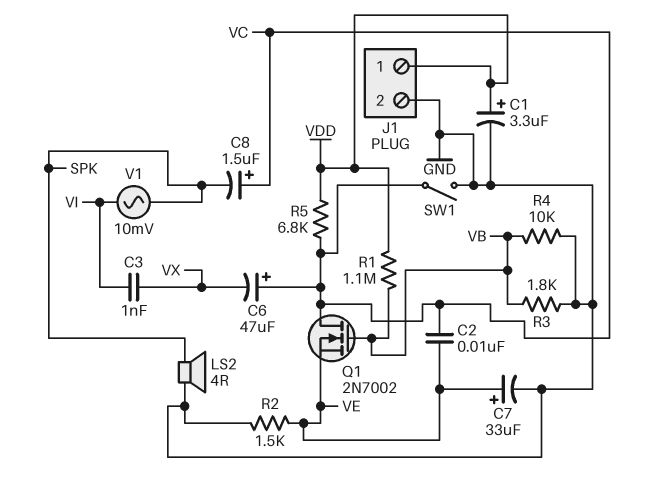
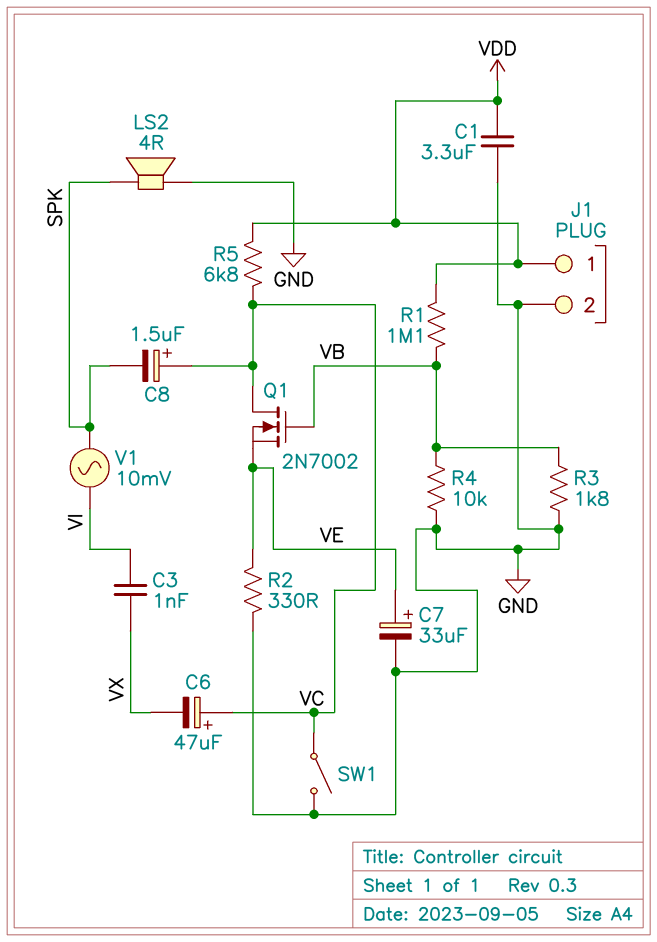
C1: 3.3uF (plus VDD, minus GND) -> 3.3uF (GND, VDD)
C2: 10nF (VC, VE) -> none
R2: 1.5k (GND, VE) -> 330 (GND, VE)

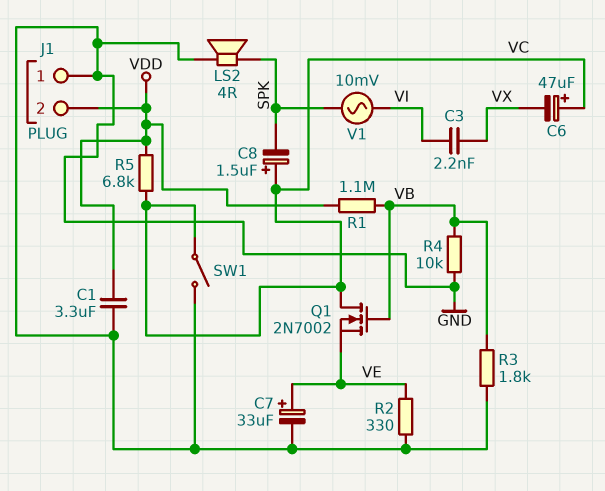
C3: 1nF (VI, VX) -> 2.2nF (VI, VX)
J1 pin 1: VDD -> GND
J1 pin 2: GND -> VDD

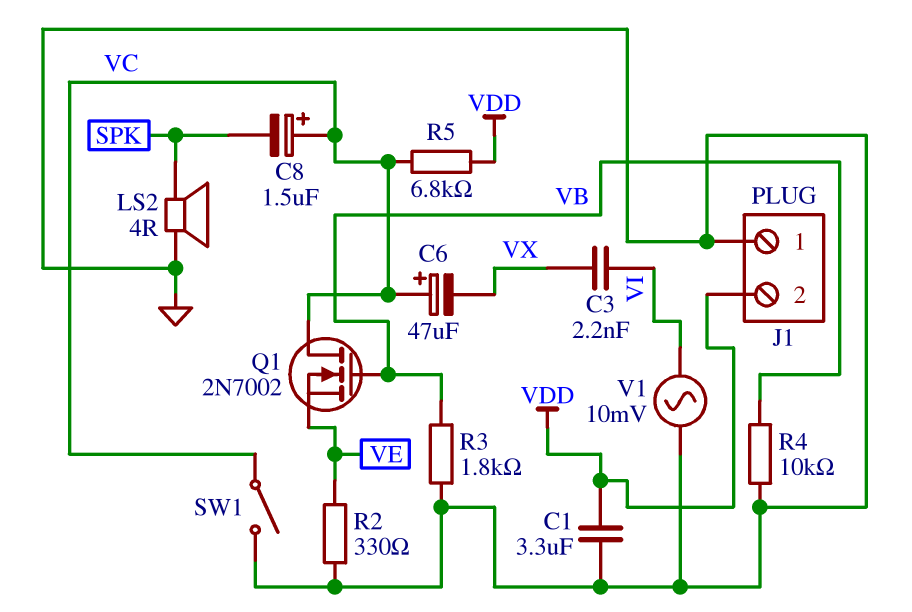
C7: 33uF (plus VE, minus GND) -> none
R1: 1.1M (VB, VDD) -> none
V1: AC 10mV (SPK, VI) -> AC 10mV (GND, VI)

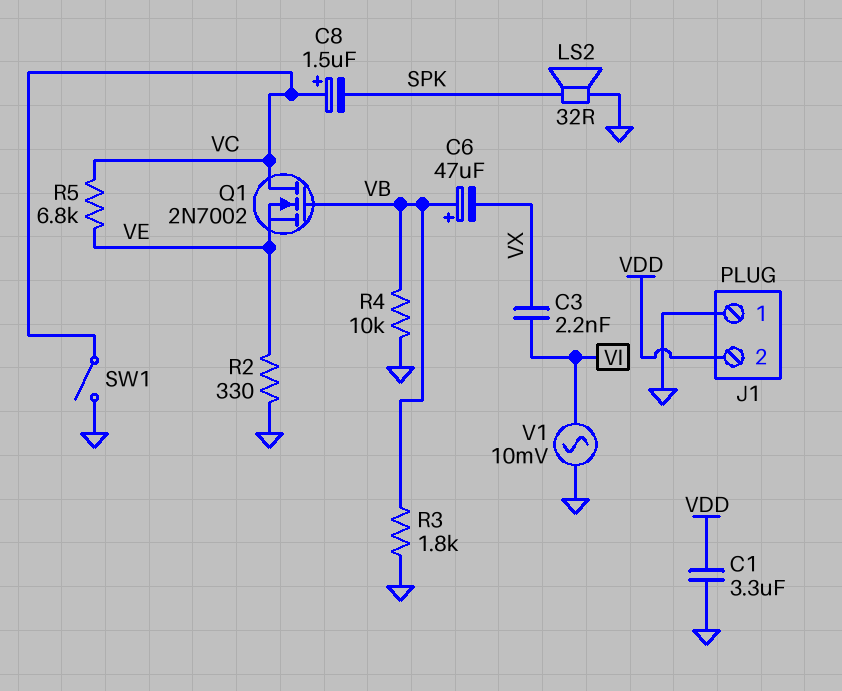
C6: 47uF (plus VC, minus VX) -> 47uF (plus VB, minus VX)
LS2: speaker 4R (GND, SPK) -> speaker 32R (GND, SPK)
R5: 6.8k (VC, VDD) -> 6.8k (VC, VE)

